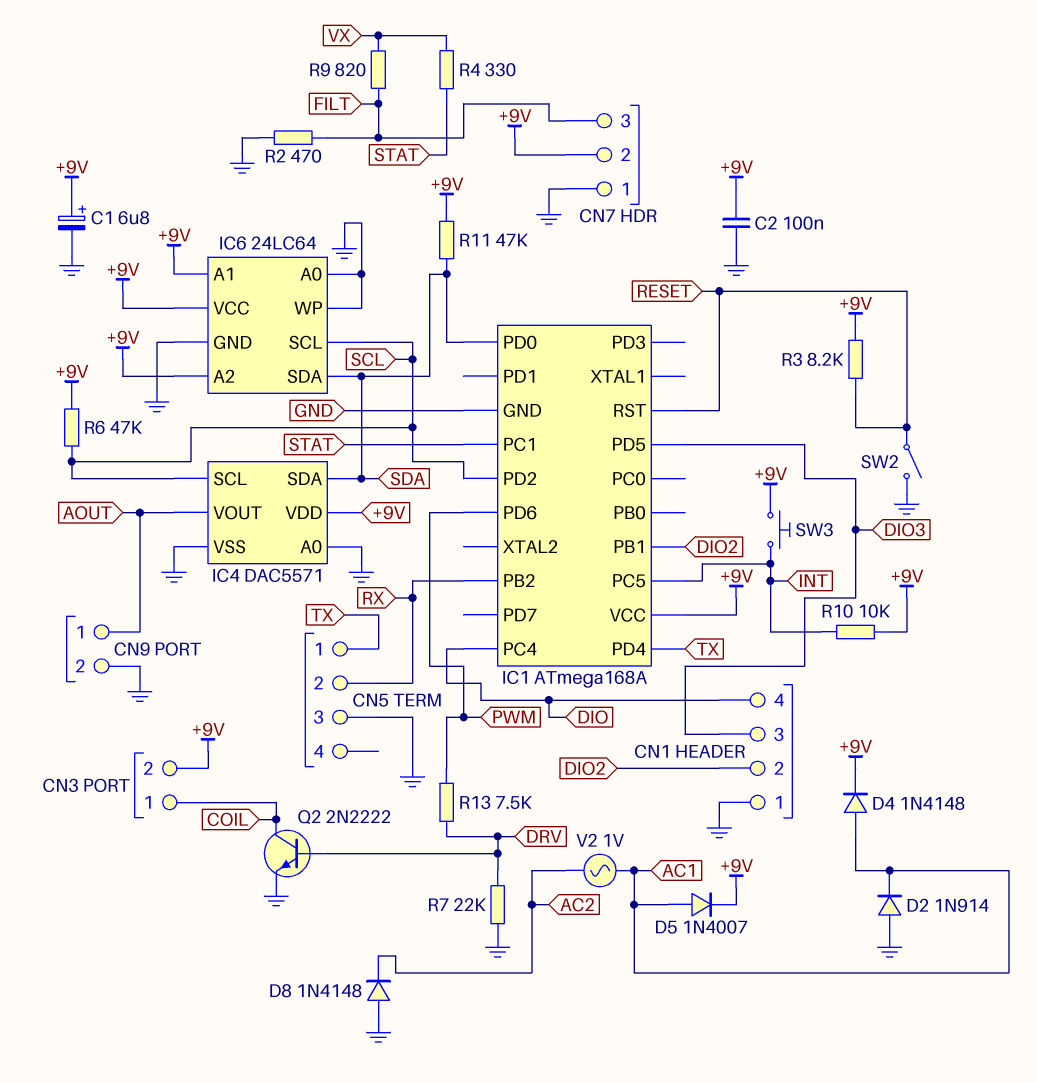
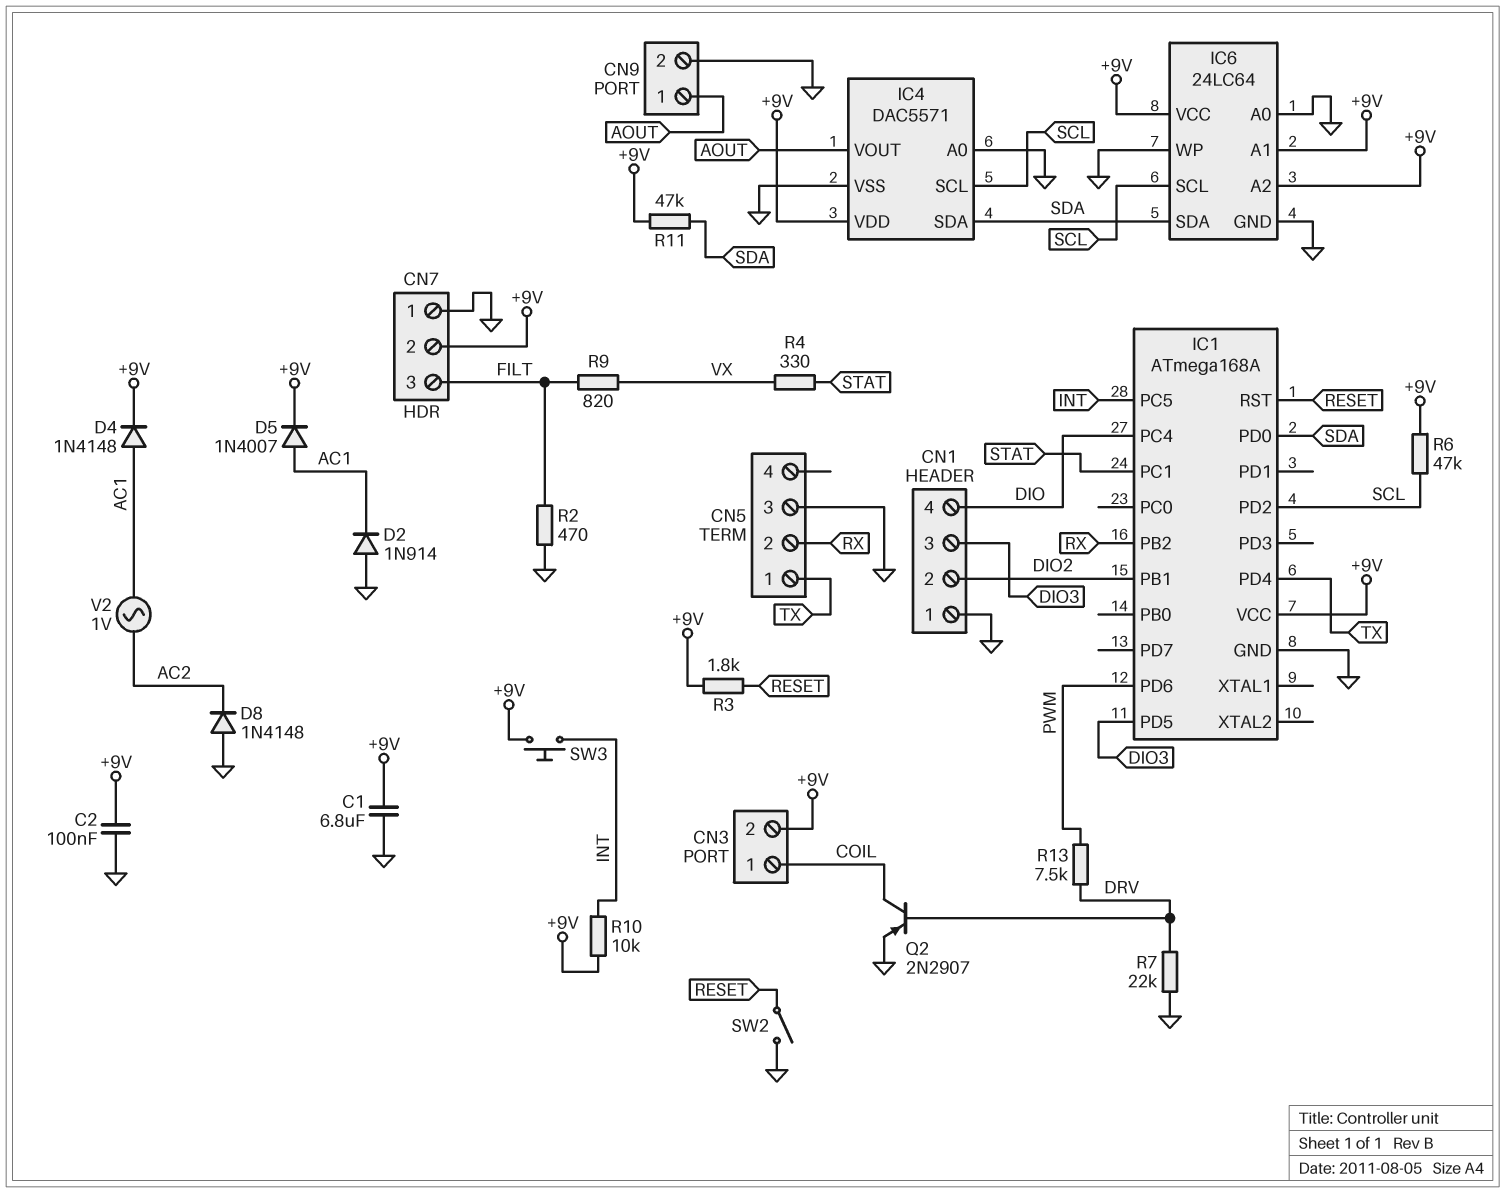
C1: 6.8uF (plus +9V, minus GND) -> 6.8uF (+9V, GND)
Q2: NPN 2N2222 (B DRV, C COIL, E GND) -> PNP 2N2907 (B DRV, C COIL, E GND)
R3: 8.2k (+9V, RESET) -> 1.8k (+9V, RESET)

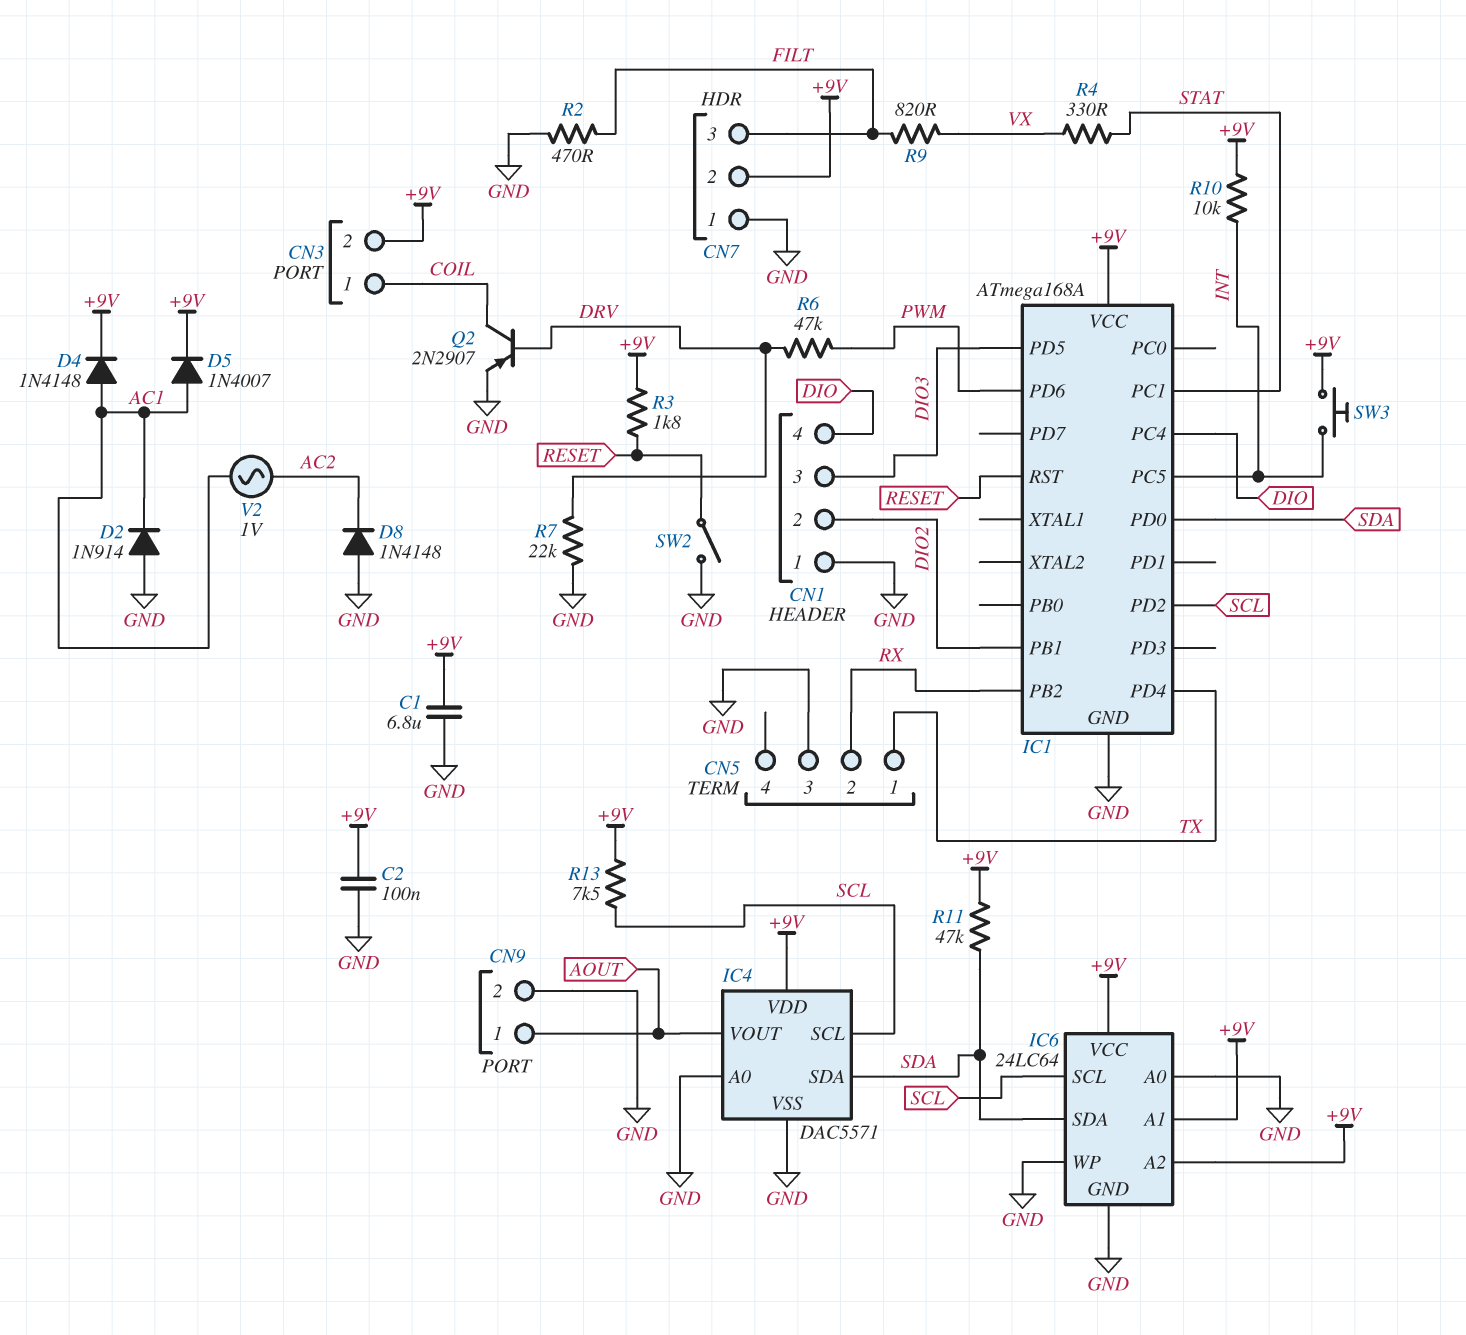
R6: 47k (+9V, SCL) -> 47k (DRV, PWM)
R13: 7.5k (DRV, PWM) -> 7.5k (+9V, SCL)

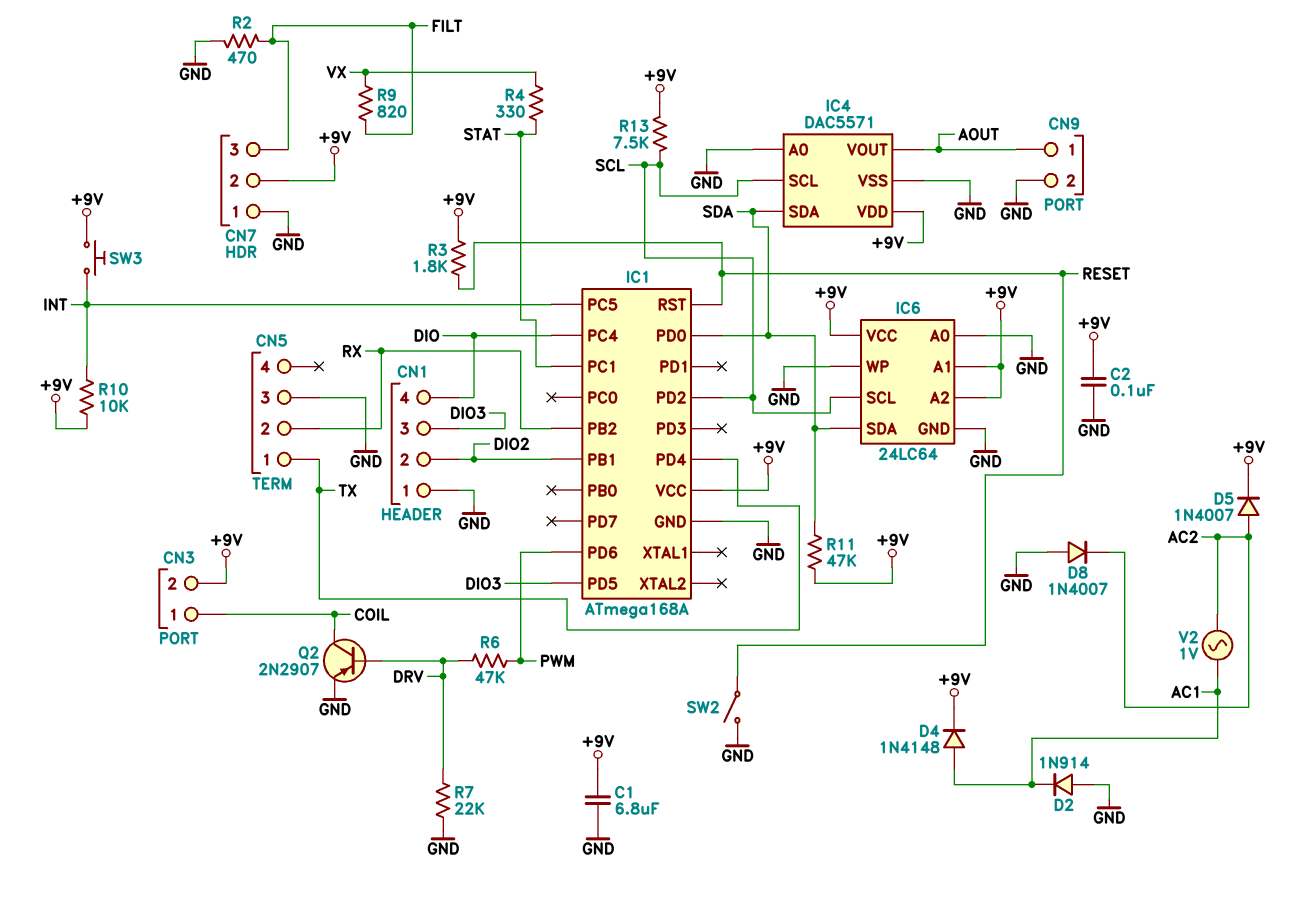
D5: diode 1N4007 (A AC1, K +9V) -> diode 1N4007 (A AC2, K +9V)
D8: diode 1N4148 (A GND, K AC2) -> diode 1N4007 (A GND, K AC2)

